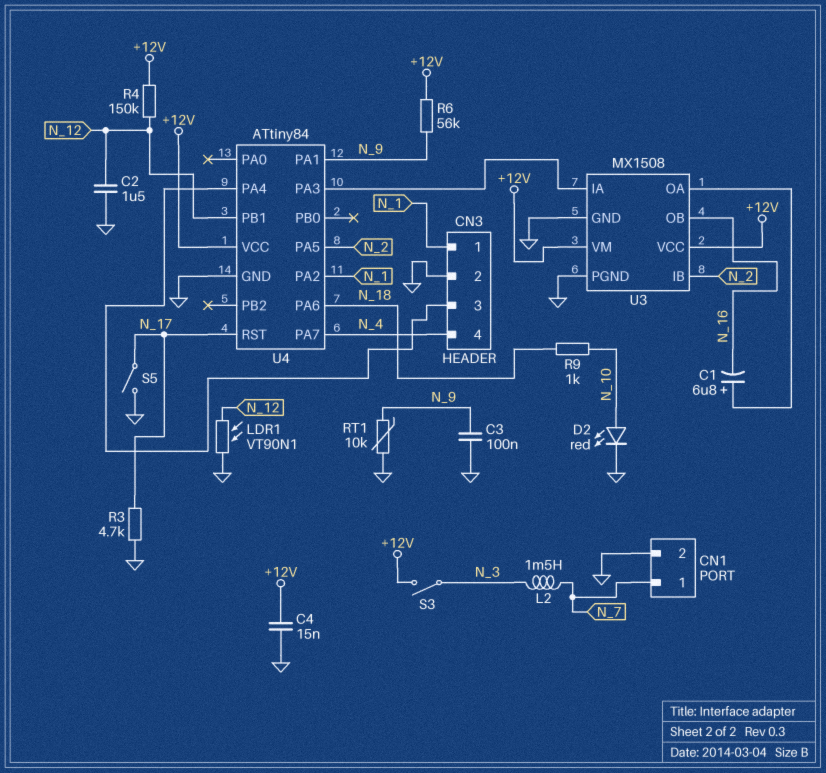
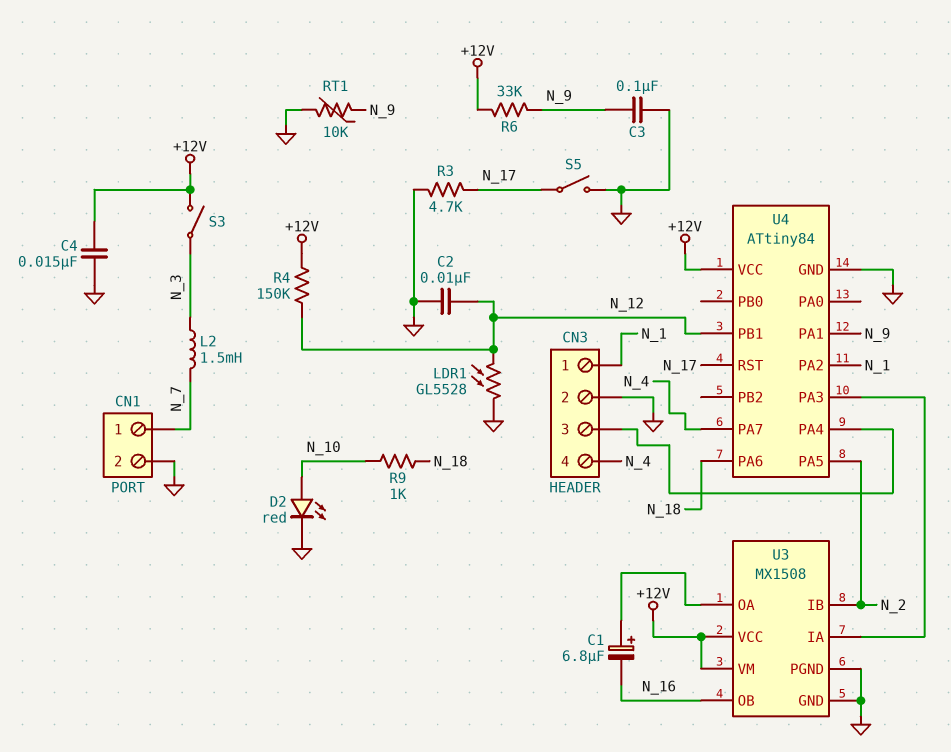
C2: 1.5uF (GND, N_12) -> 10nF (GND, N_12)
LDR1: VT90N1 (GND, N_12) -> GL5528 (GND, N_12)
R6: 56k (+12V, N_9) -> 33k (+12V, N_9)

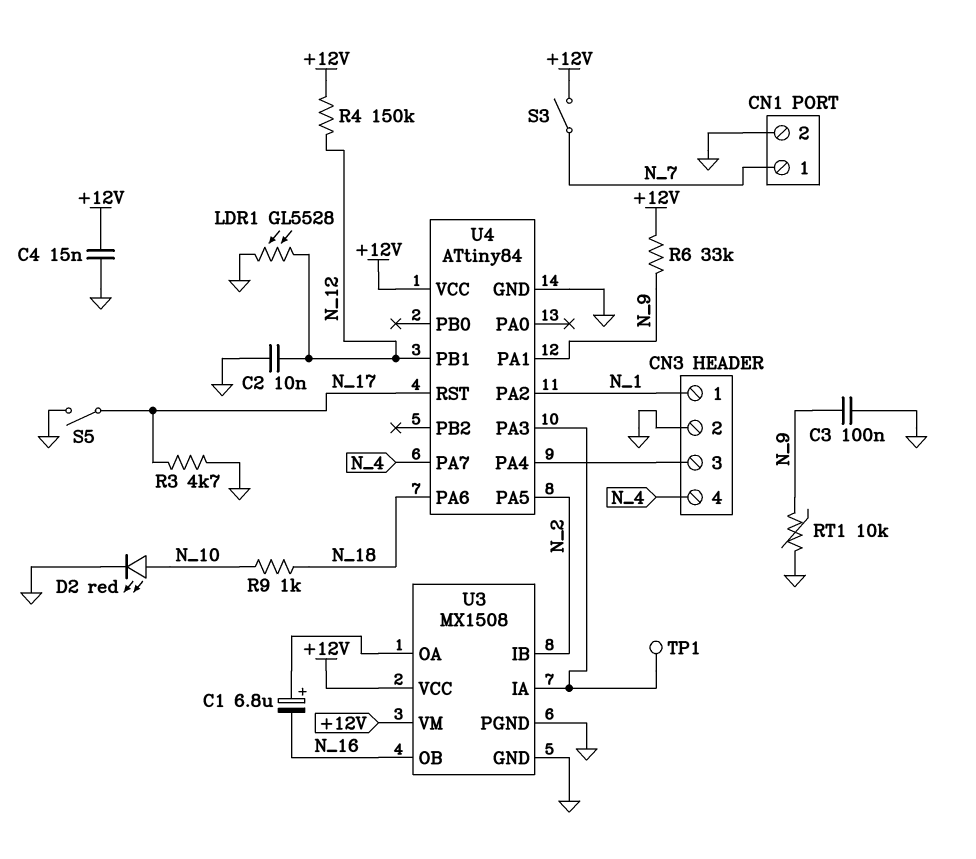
L2: 1.5mH (N_3, N_7) -> none
S3: switch (+12V, N_3) -> switch (+12V, N_7)
TP1: none -> test point (U3/IA)

